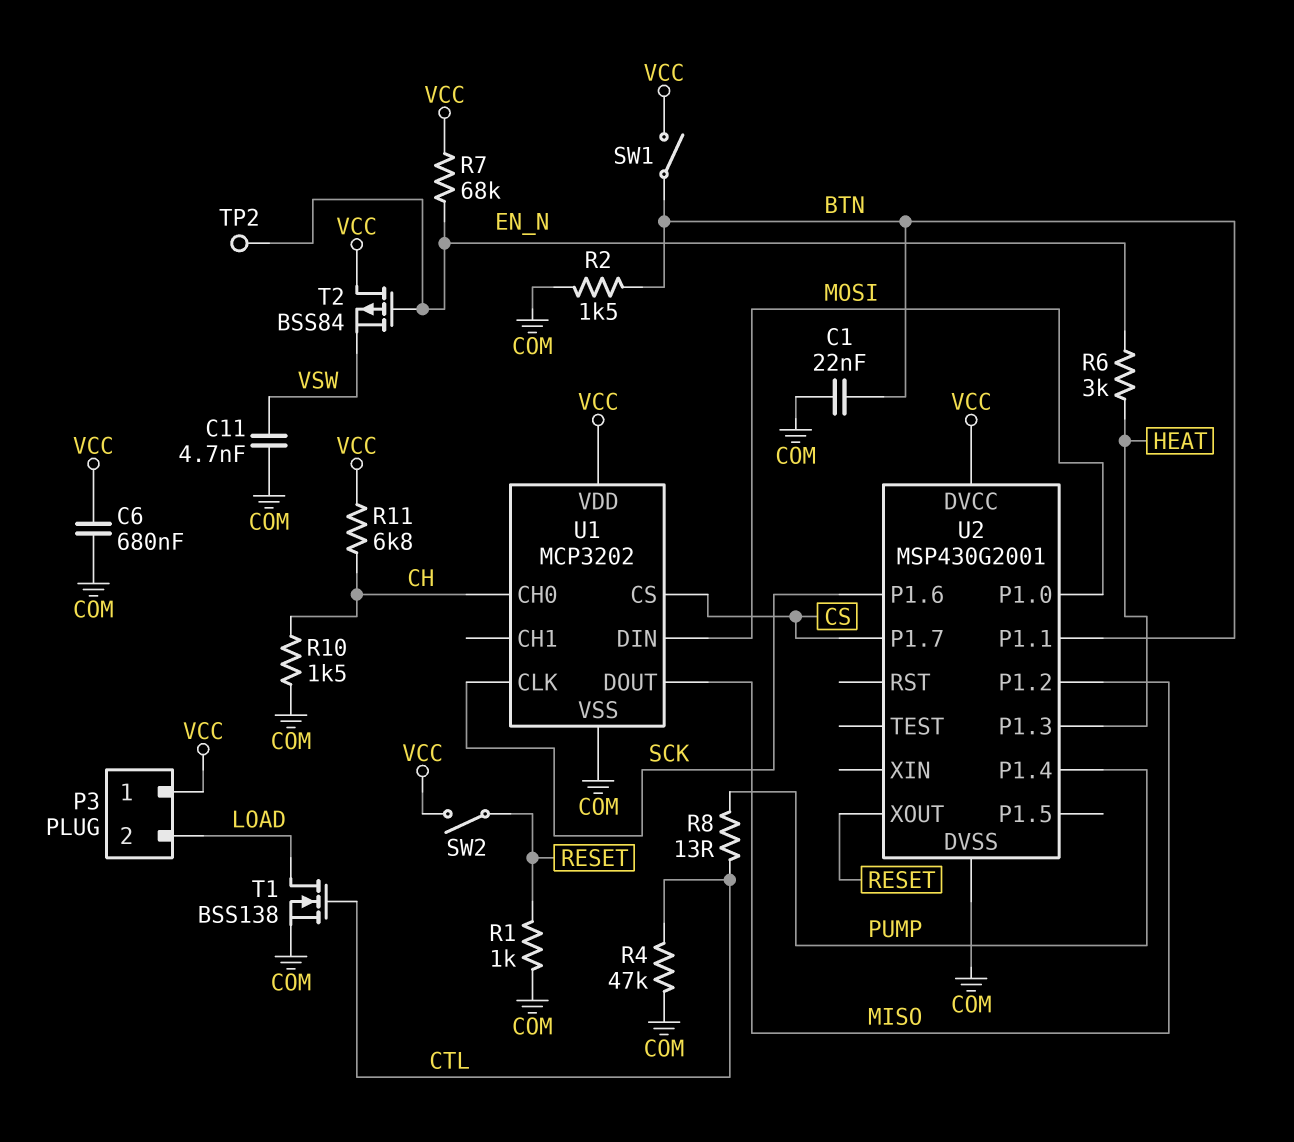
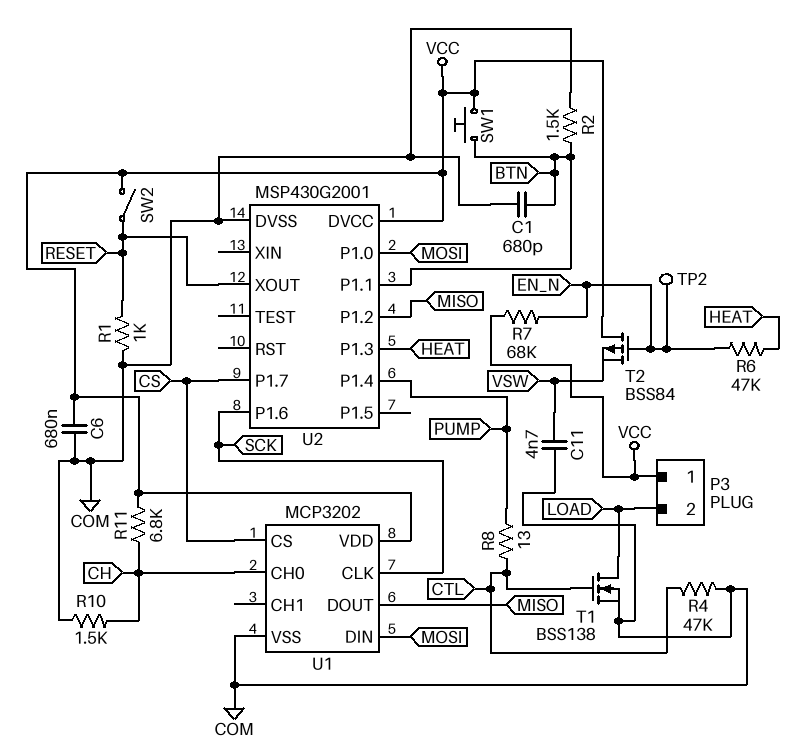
C1: 22nF (BTN, COM) -> 680pF (BTN, COM)
R6: 3k (EN_N, HEAT) -> 47k (EN_N, HEAT)
SW1: switch (BTN, VCC) -> button (BTN, VCC)

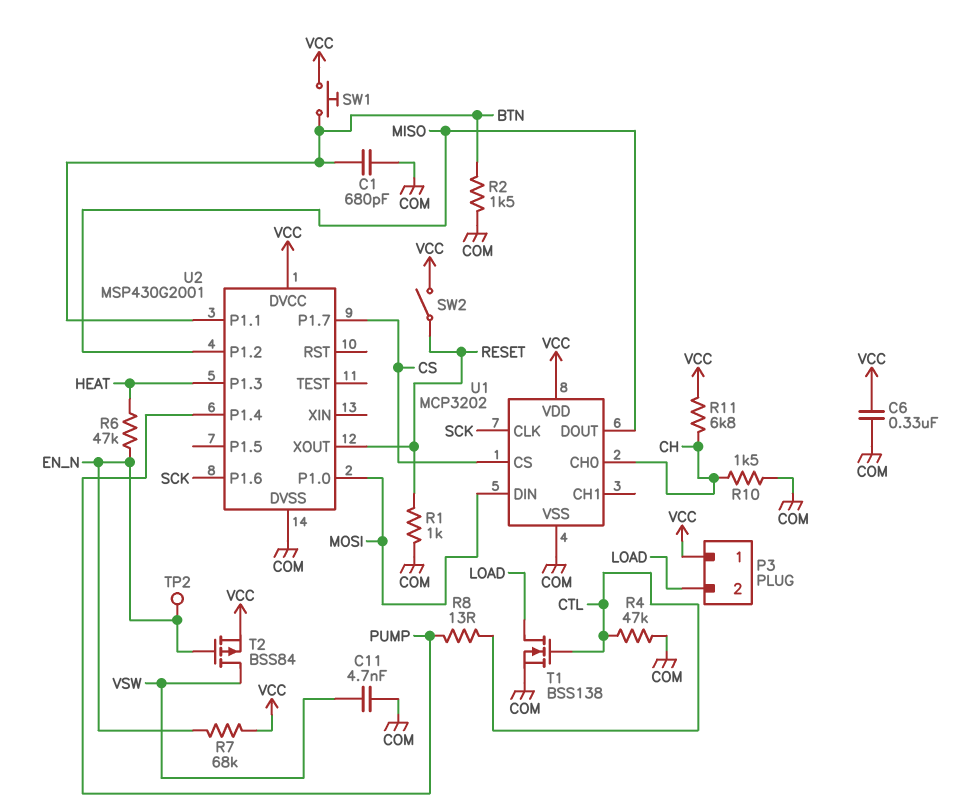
C6: 680nF (COM, VCC) -> 330nF (COM, VCC)
T2: PMOS BSS84 (G EN_N, D VCC, S VSW) -> PMOS BSS84 (G EN_N, D VSW, S VCC)

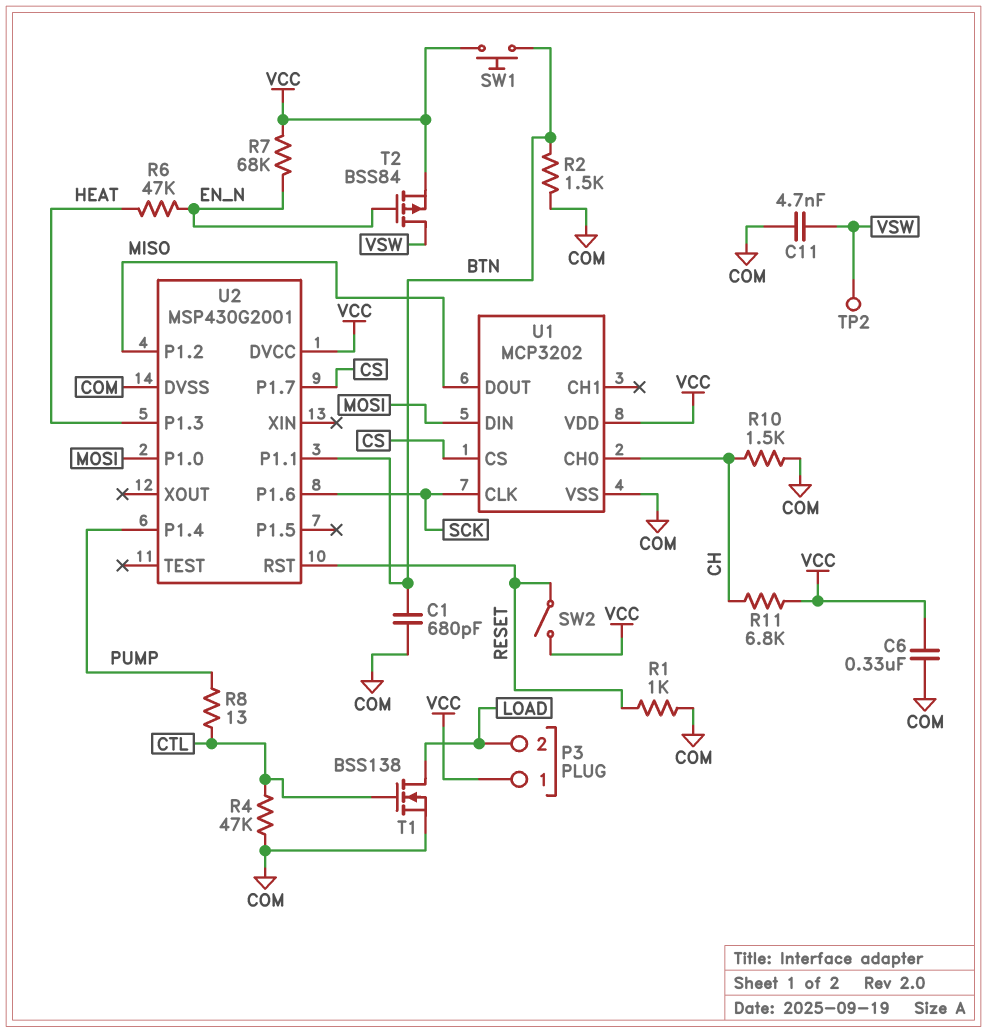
TP2: test point (EN_N) -> test point (VSW)
U2 pin RST: none -> RESET
U2 pin XOUT: RESET -> none

